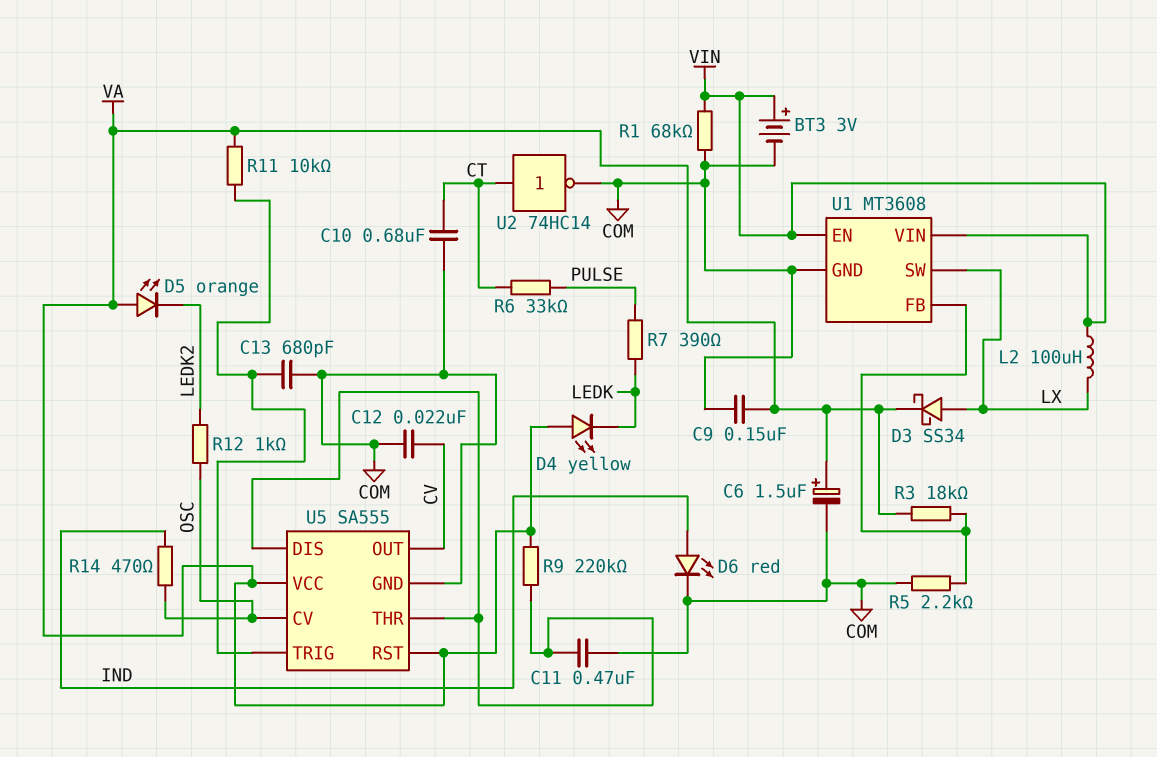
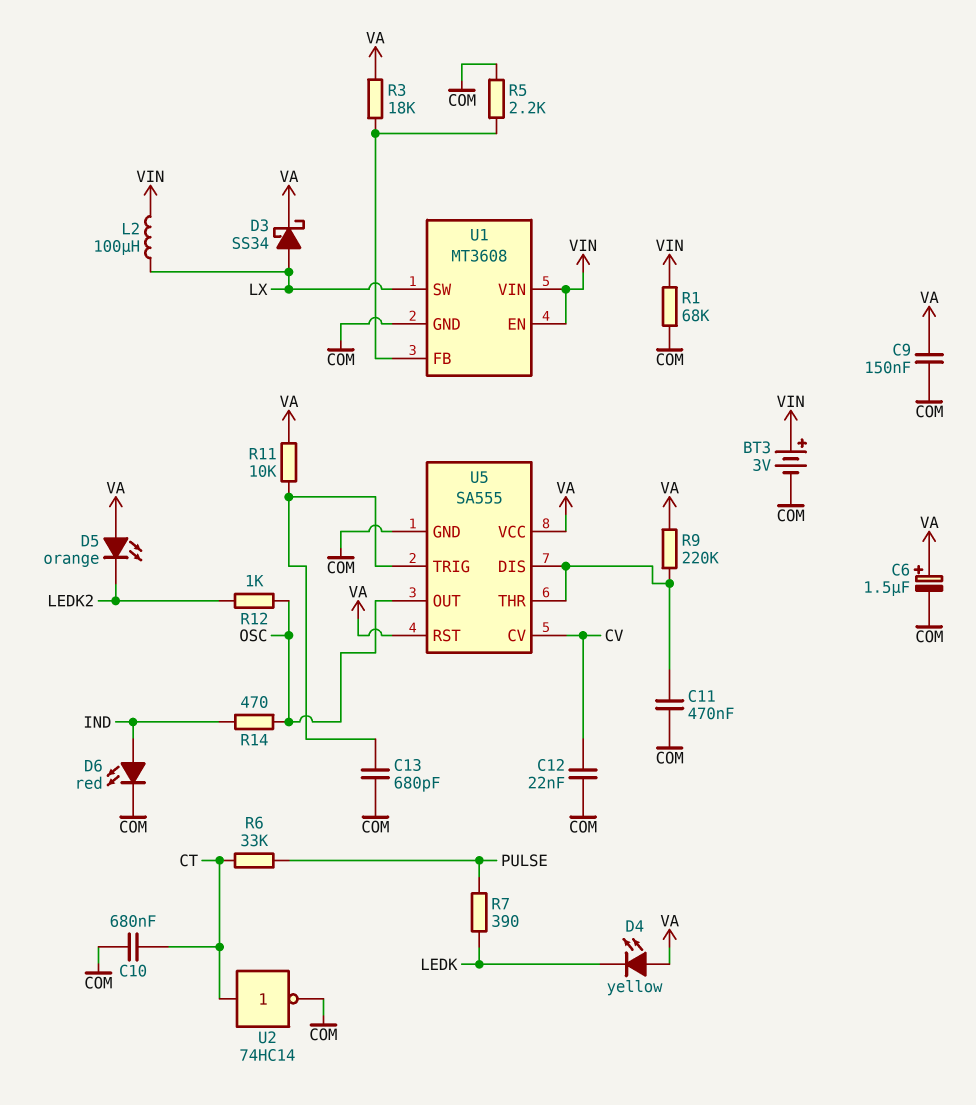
U5 pin CV: OSC -> CV
U5 pin OUT: CV -> OSC

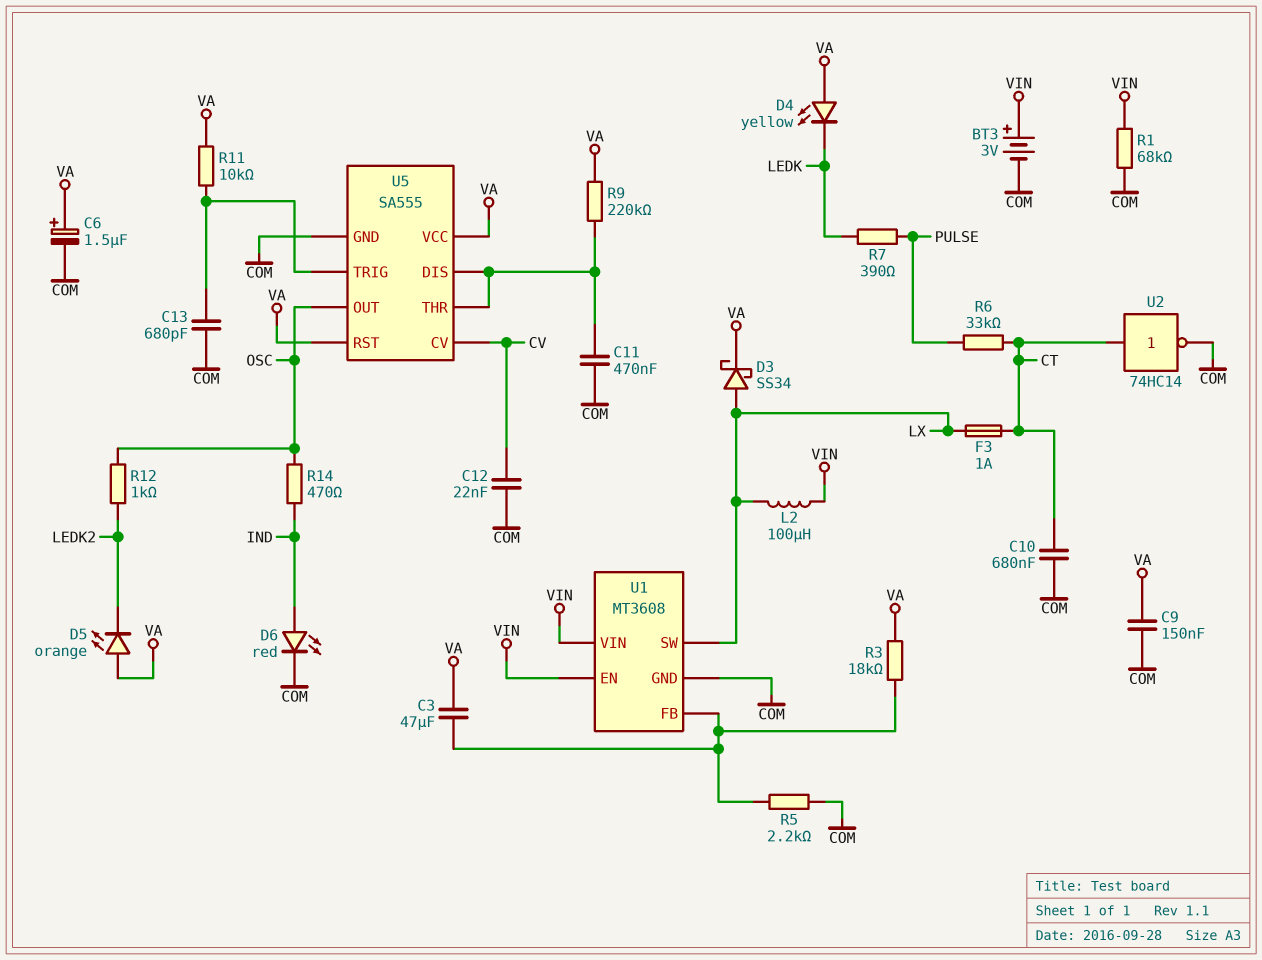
C3: none -> 47uF (U1/FB, VA)
F3: none -> 1A (CT, LX)

